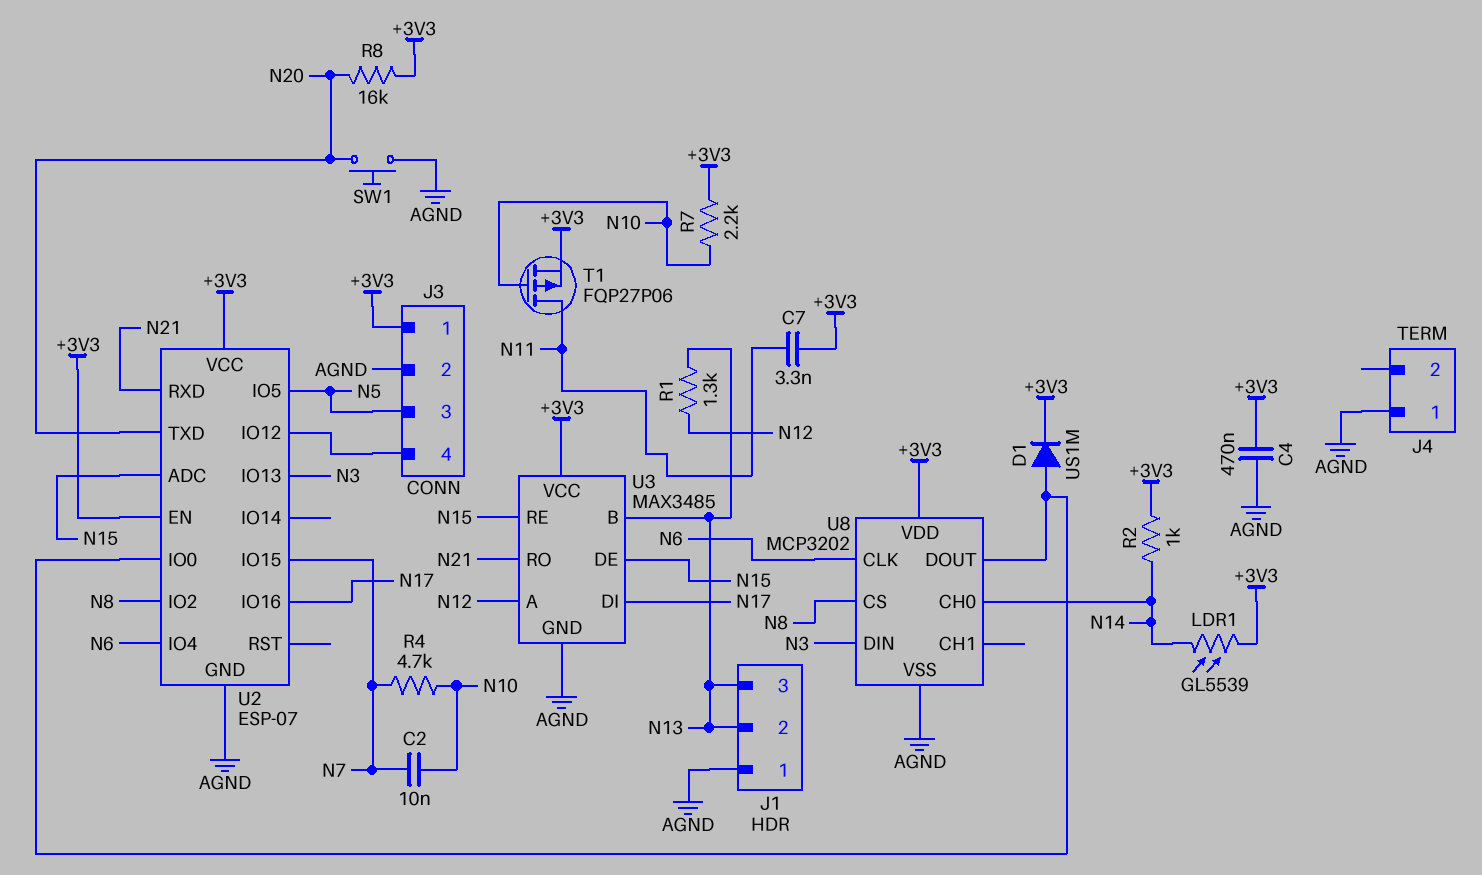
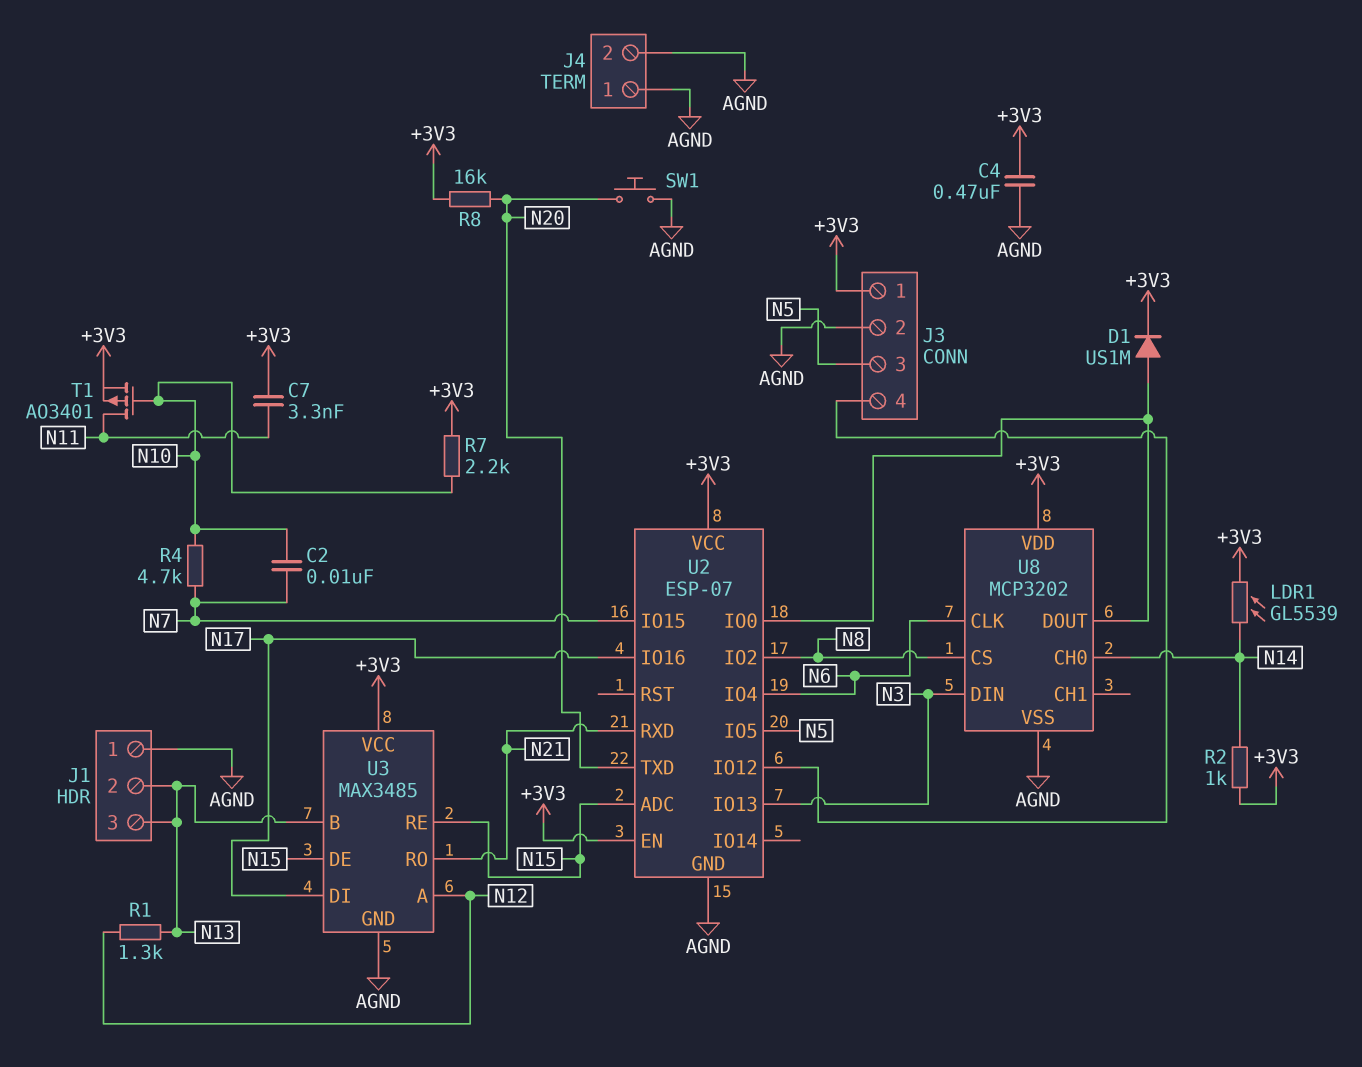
J4 pin 2: none -> AGND
T1: PMOS FQP27P06 (G N10, D N11, S +3V3) -> PMOS AO3401 (G N10, D N11, S +3V3)

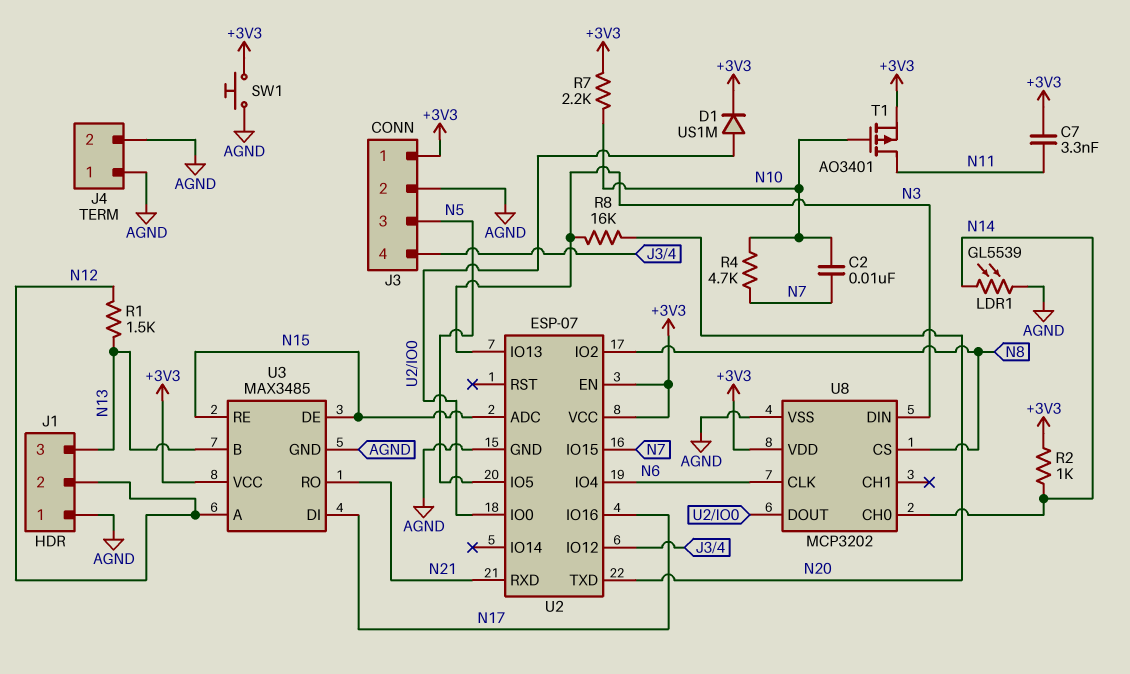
C4: 470nF (+3V3, AGND) -> none
J1 pin 2: N13 -> N12
LDR1: GL5539 (+3V3, N14) -> GL5539 (AGND, N14)
R1: 1.3k (N12, N13) -> 1.5k (N12, N13)
R8: 16k (+3V3, N20) -> 16k (N3, N20)
SW1: button (AGND, N20) -> button (+3V3, AGND)

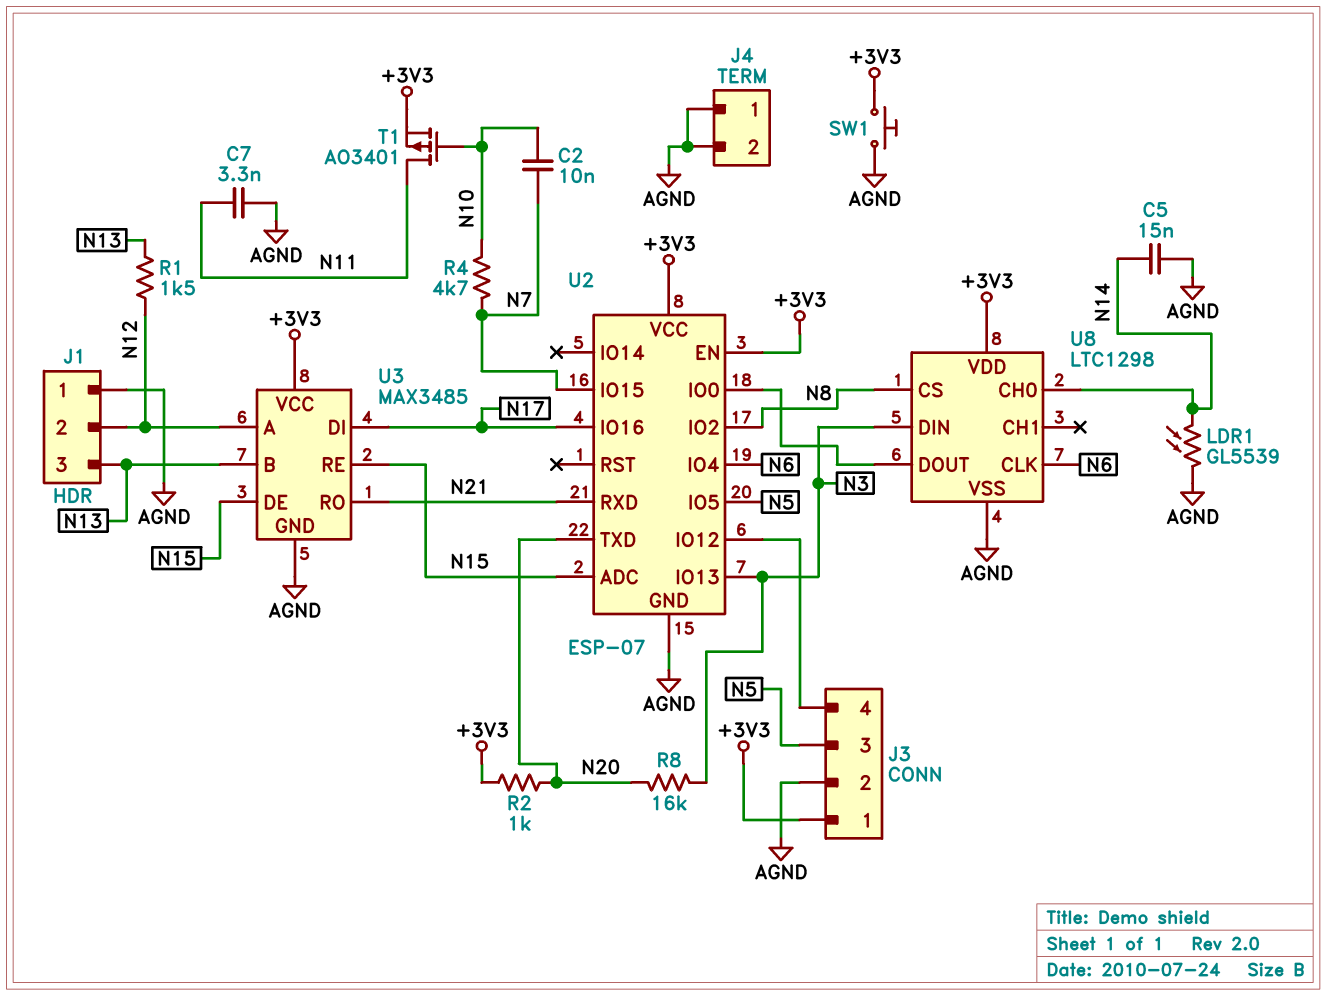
C5: none -> 15nF (AGND, N14)
C7: 3.3nF (+3V3, N11) -> 3.3nF (AGND, N11)
D1: diode US1M (A U2/IO0, K +3V3) -> none
R2: 1k (+3V3, N14) -> 1k (+3V3, N20)
R7: 2.2k (+3V3, N10) -> none
U8: MCP3202 -> LTC1298

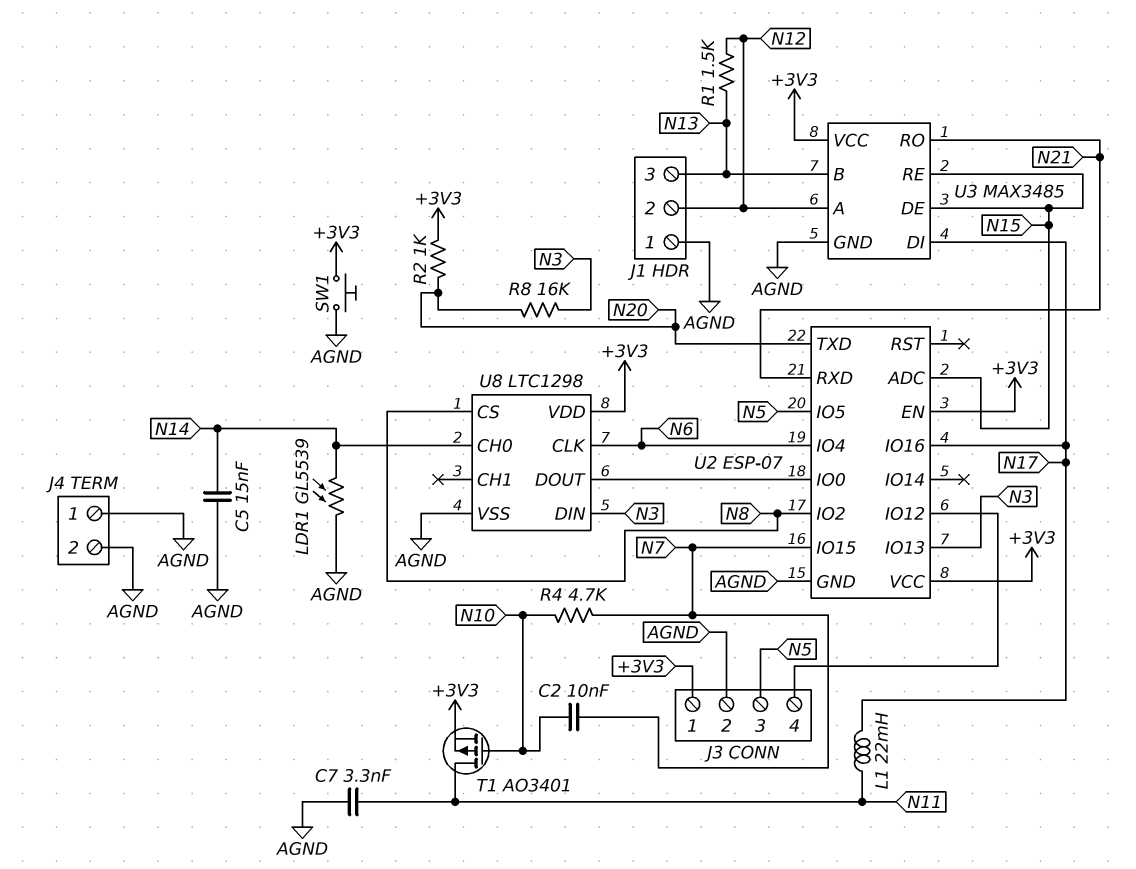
L1: none -> 22mH (N11, N17)

